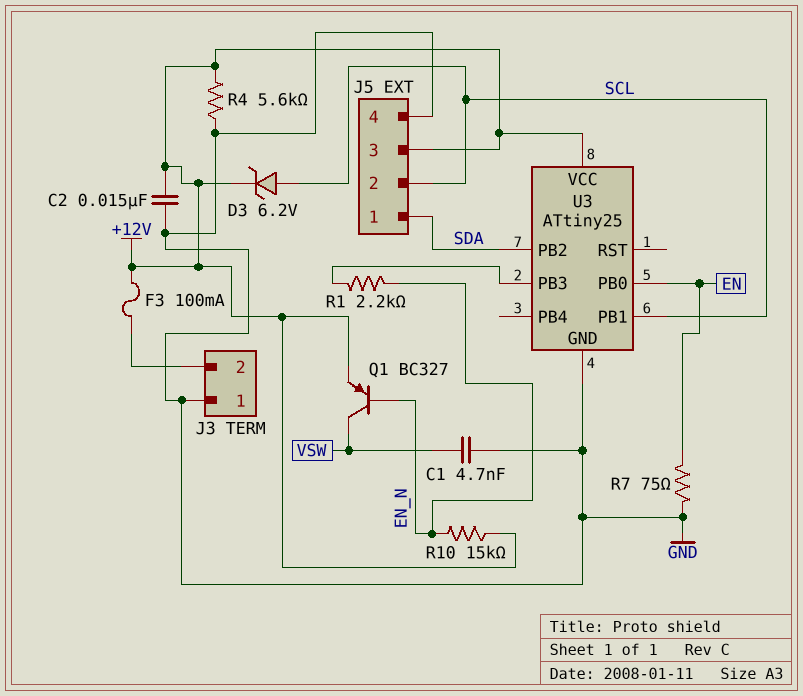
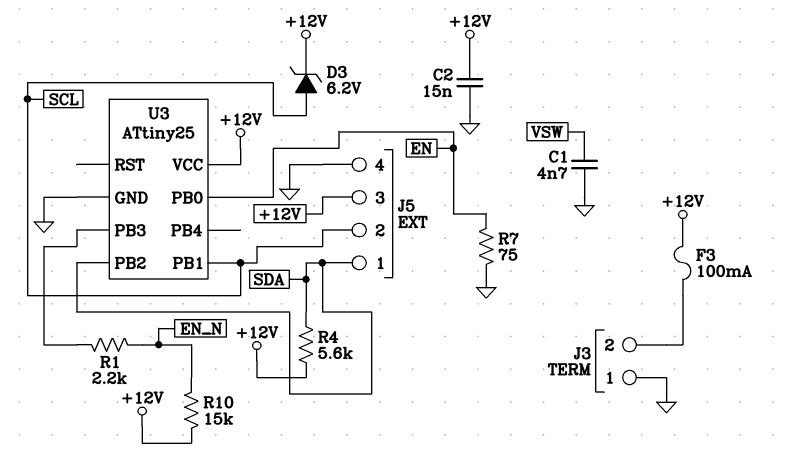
Q1: PNP BC327 (B EN_N, C VSW, E +12V) -> none
R4: 5.6k (+12V, GND) -> 5.6k (+12V, SDA)

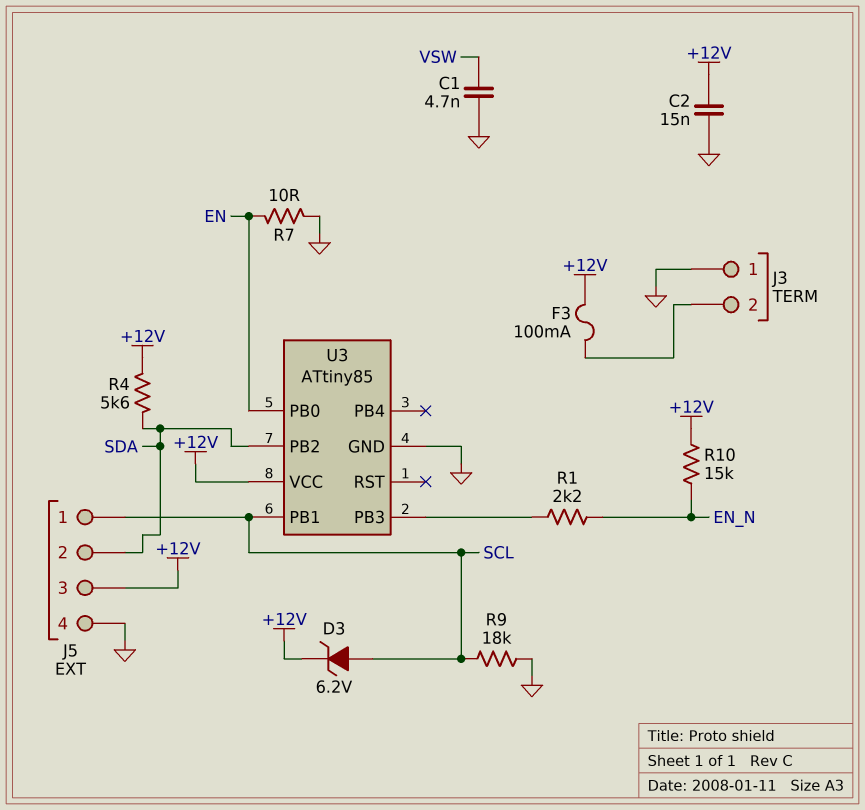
J5 pin 1: SDA -> SCL
J5 pin 2: SCL -> SDA
R7: 75 (EN, GND) -> 10 (EN, GND)
R9: none -> 18k (GND, SCL)
U3: ATtiny25 -> ATtiny85

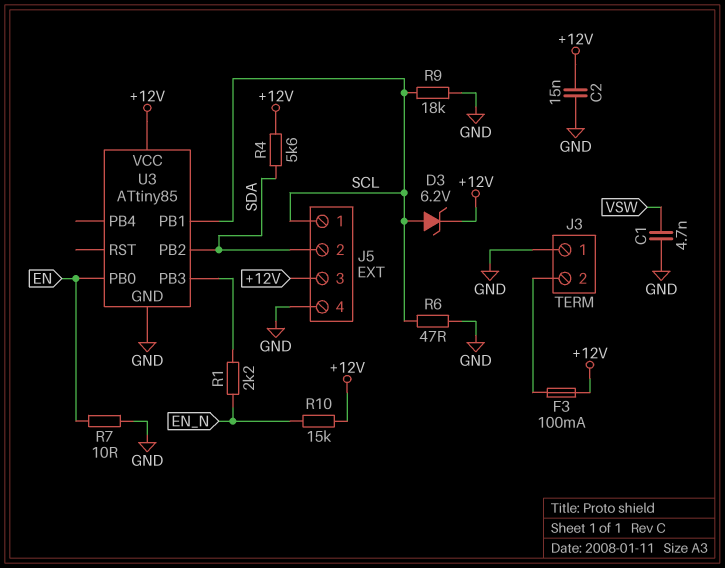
R6: none -> 47 (GND, SCL)

